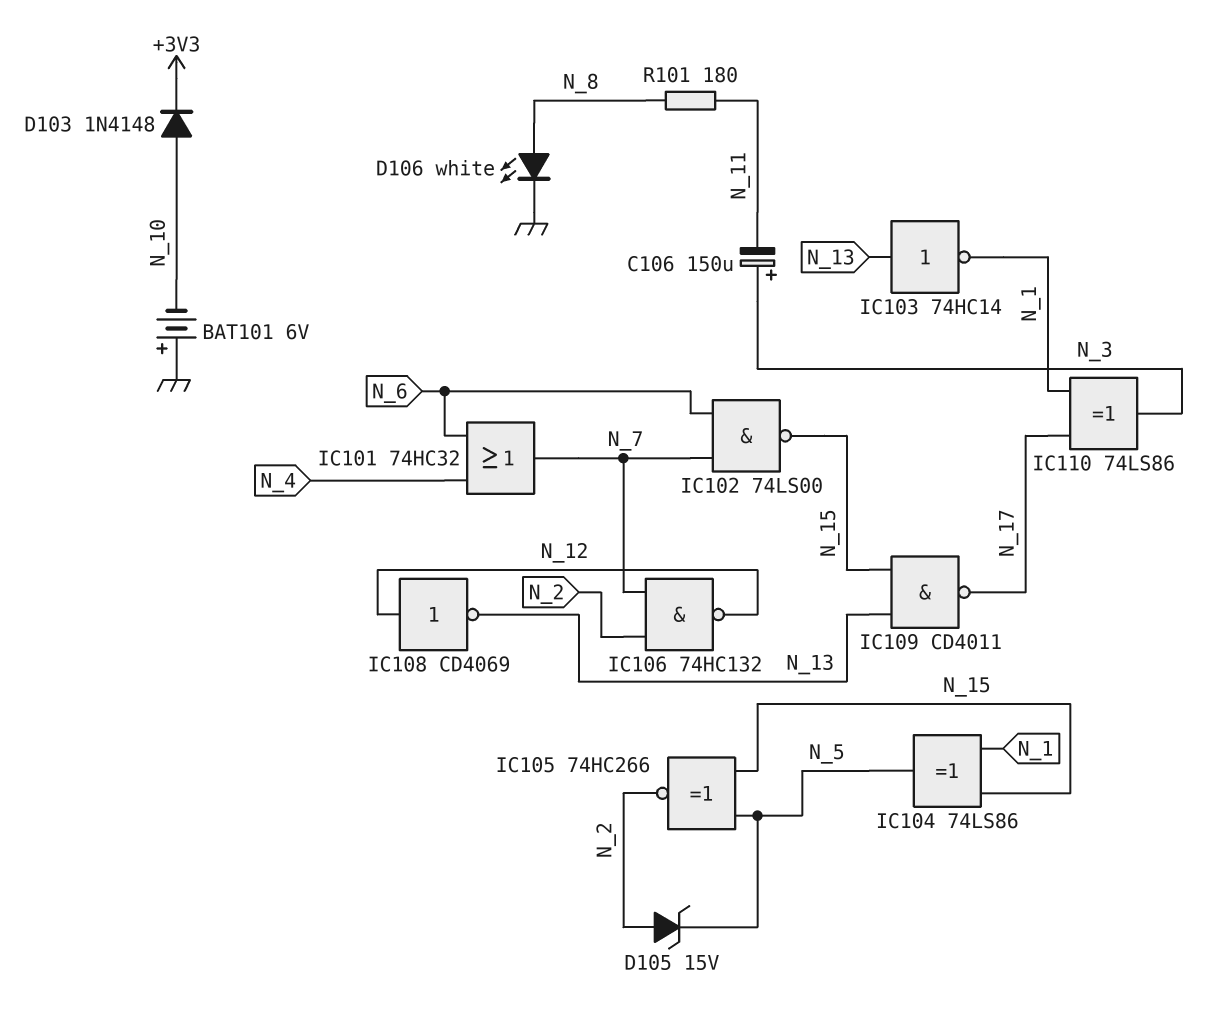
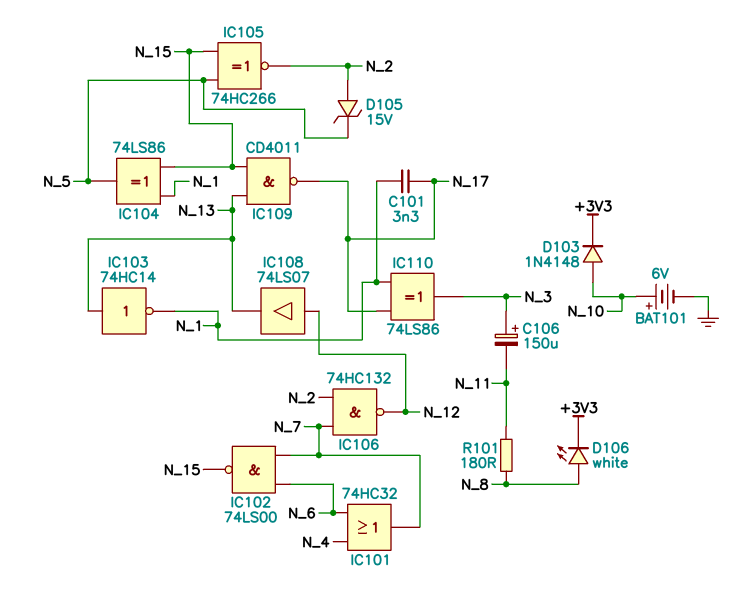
BAT101: 6V (plus GND, minus N_10) -> 6V (plus N_10, minus GND)
C101: none -> 3.3nF (N_1, N_17)
D106: LED white (A N_8, K GND) -> LED white (A N_8, K +3V3)
IC108: NOT CD4069 (in N_12, out N_13) -> buffer 74LS07 (in N_12, out N_13)

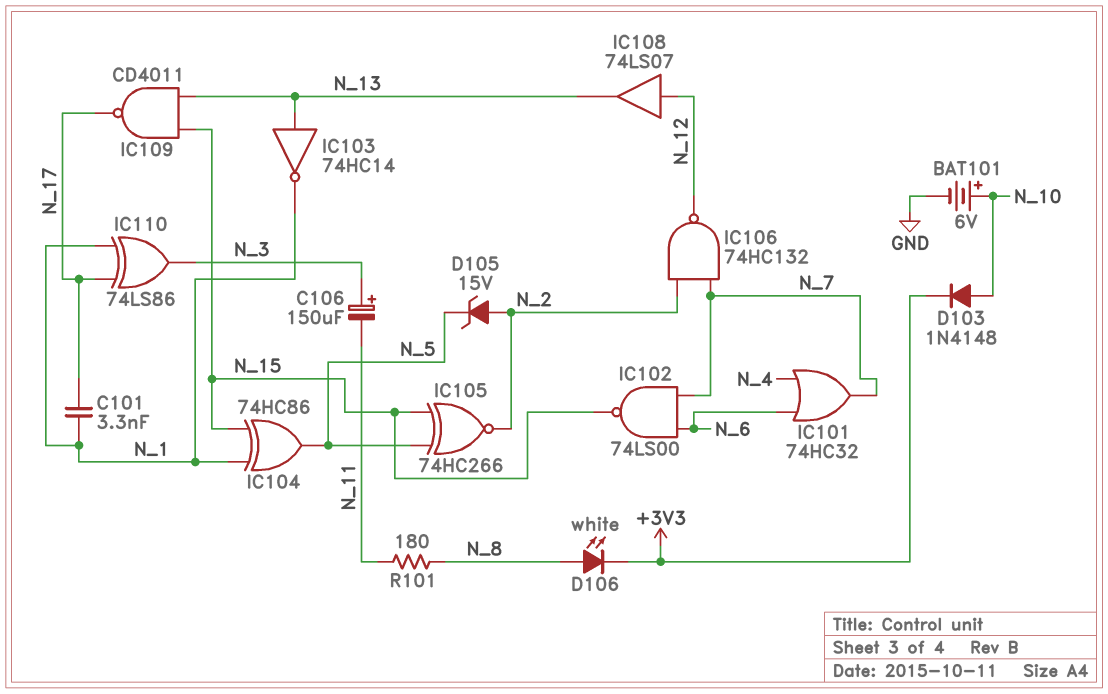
IC104: XOR 74LS86 (in N_1, in N_15, out N_5) -> XOR 74HC86 (in N_1, in N_15, out N_5)

